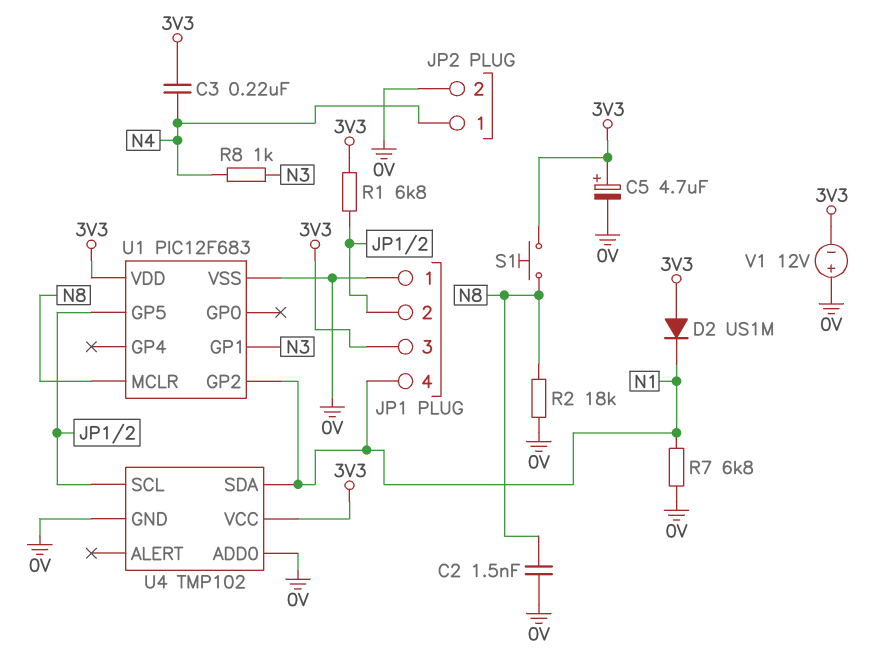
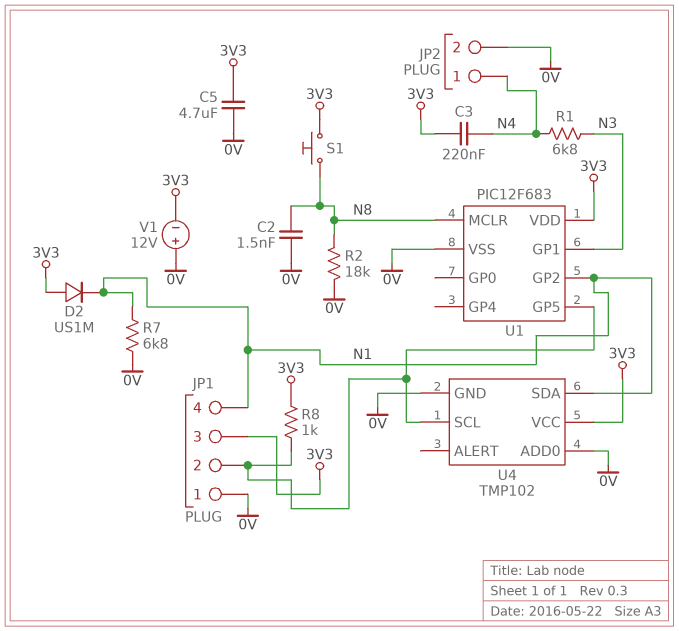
C5: 4.7uF (plus 3V3, minus 0V) -> 4.7uF (0V, 3V3)
R1: 6.8k (3V3, JP1/2) -> 6.8k (N3, N4)
R8: 1k (N3, N4) -> 1k (3V3, JP1/2)

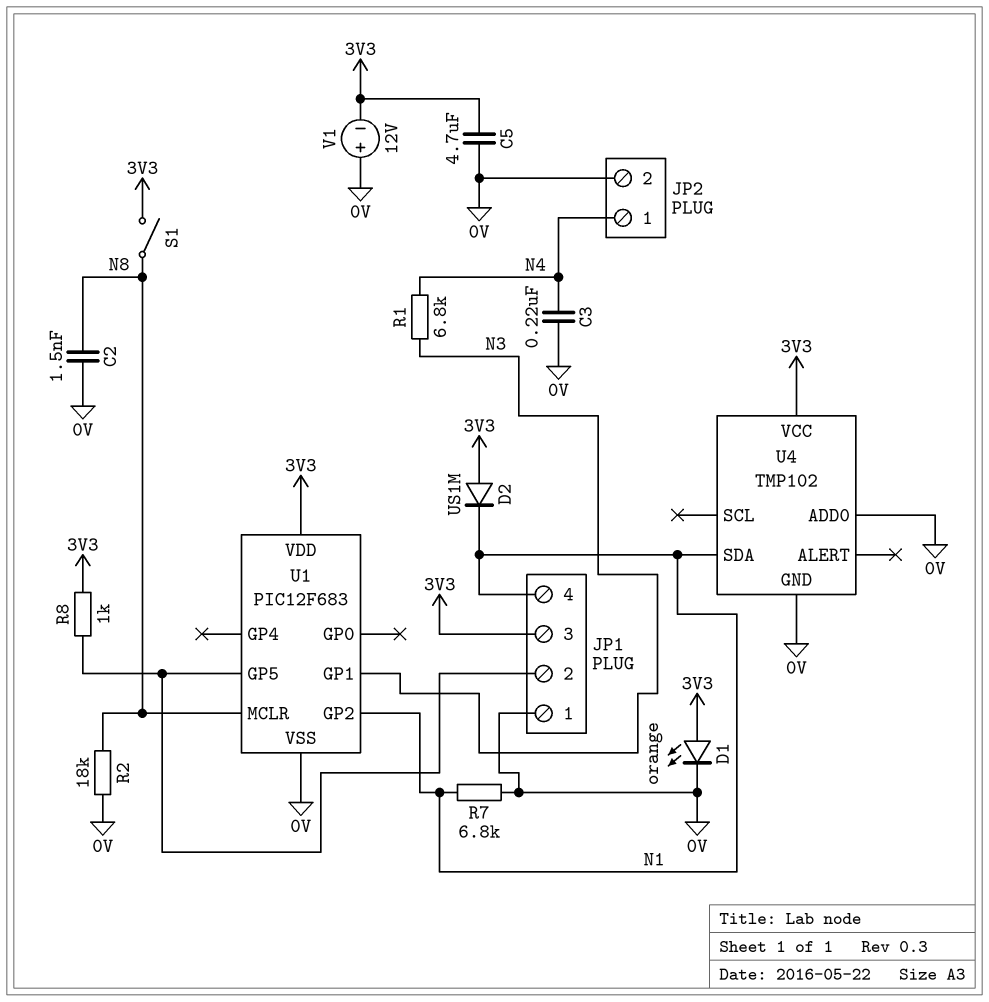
C3: 220nF (3V3, N4) -> 220nF (0V, N4)
D1: none -> LED orange (A 3V3, K 0V)
S1: button (3V3, N8) -> switch (3V3, N8)
U4 pin SCL: JP1/2 -> none

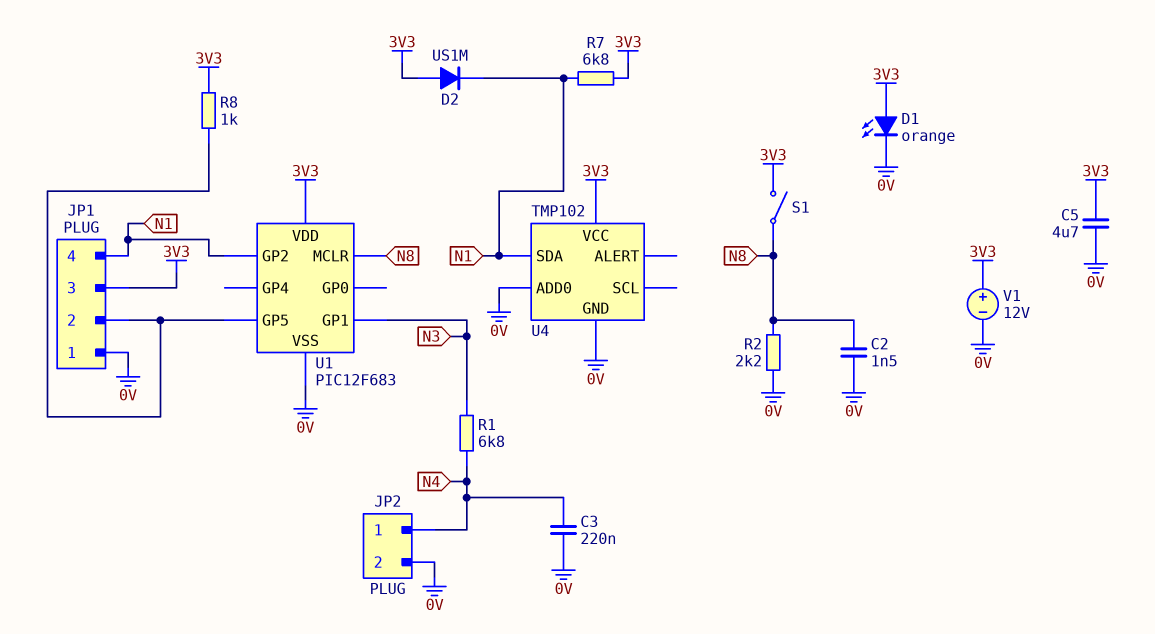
R2: 18k (0V, N8) -> 2.2k (0V, N8)
R7: 6.8k (0V, N1) -> 6.8k (3V3, N1)
V1: 12V (plus 0V, minus 3V3) -> 12V (plus 3V3, minus 0V)

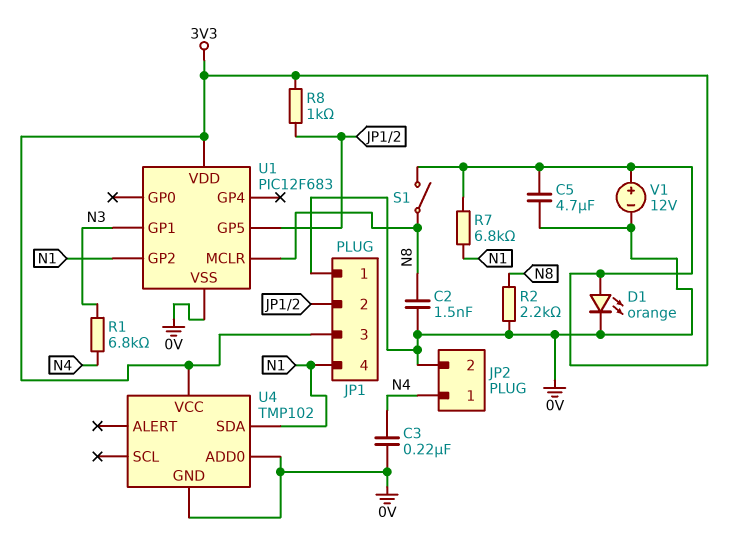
D2: diode US1M (A 3V3, K N1) -> none

